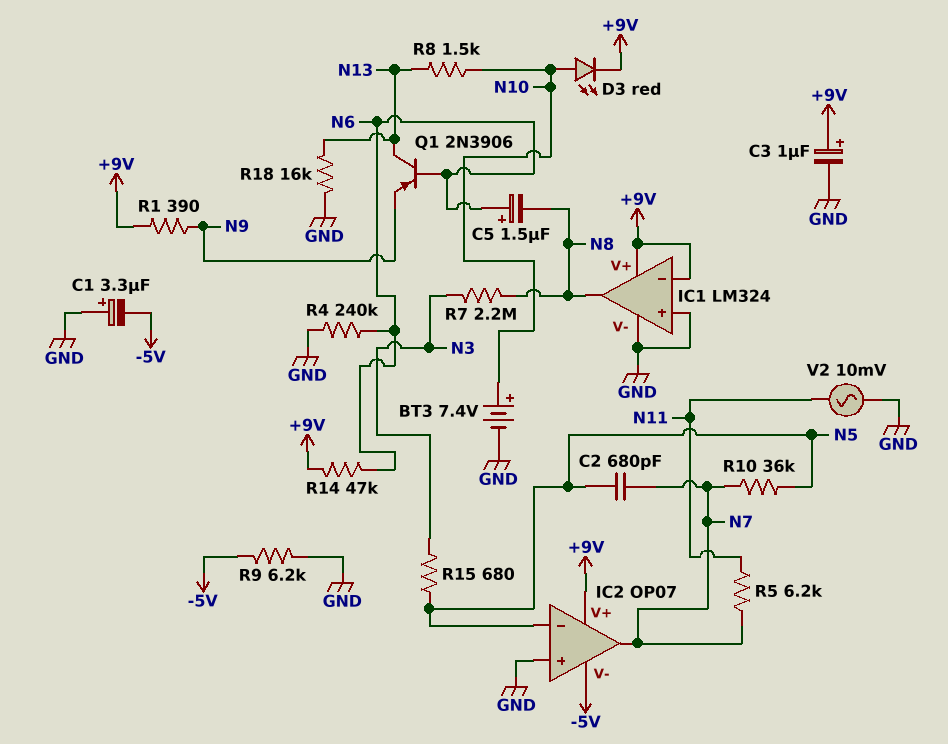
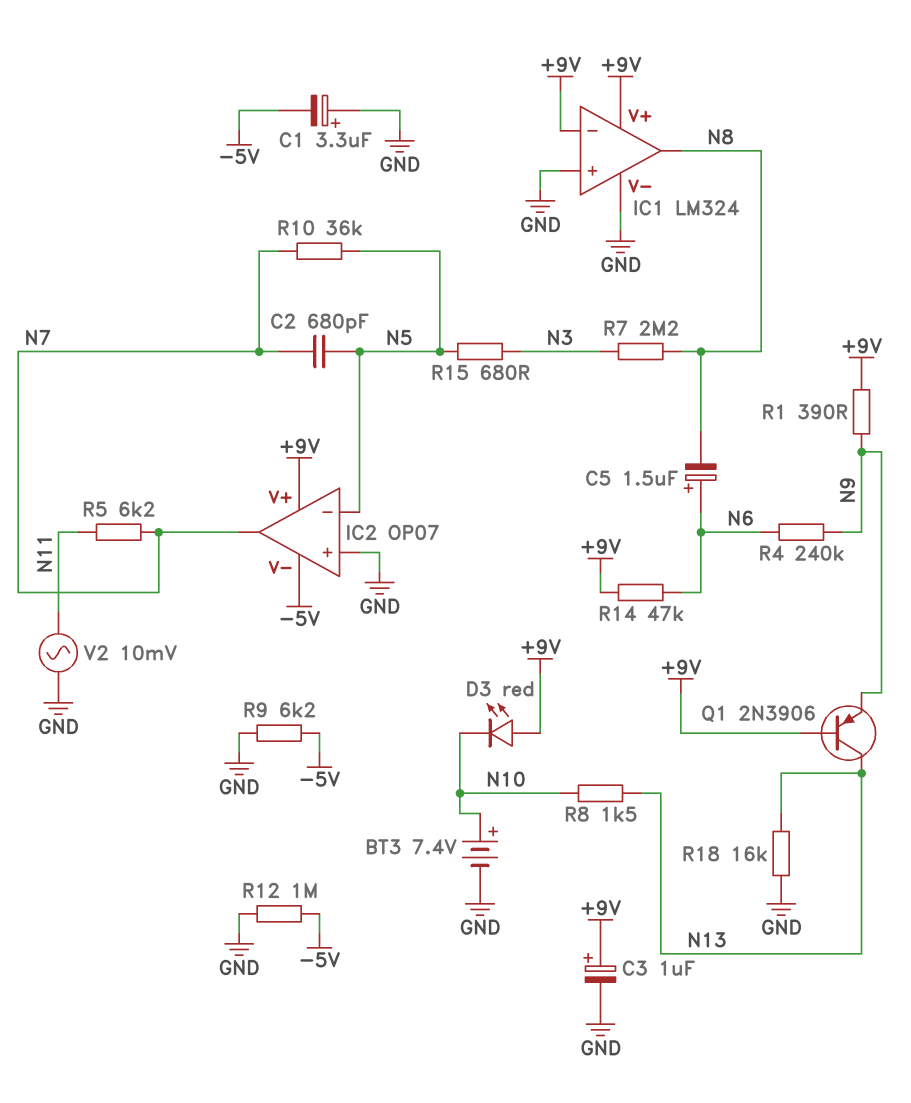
D3: LED red (A N10, K +9V) -> LED red (A +9V, K N10)
Q1: PNP 2N3906 (B N6, C N13, E N9) -> PNP 2N3906 (B +9V, C N13, E N9)
R4: 240k (GND, N6) -> 240k (N6, N9)
R12: none -> 1M (-5V, GND)

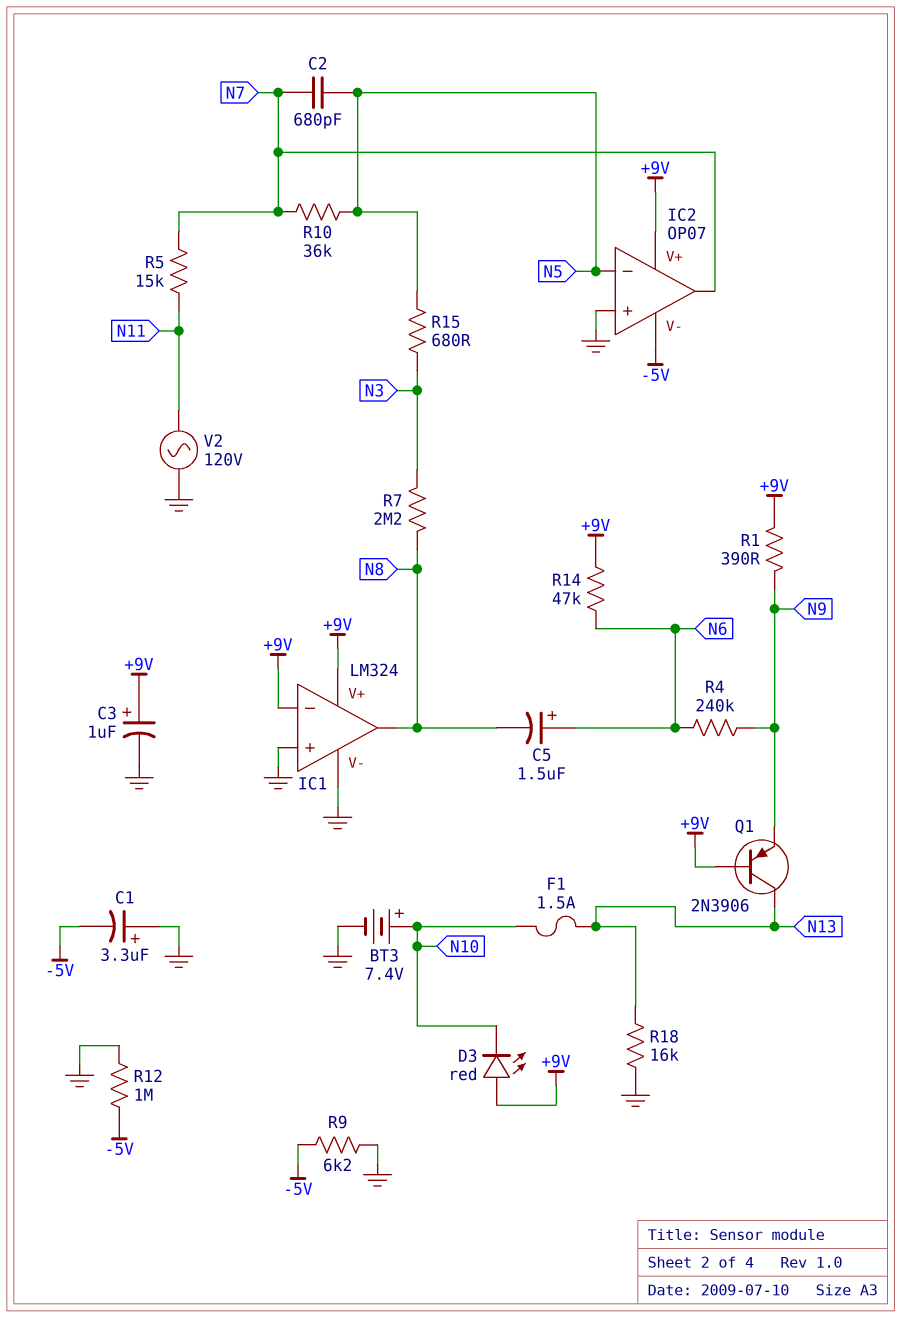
F1: none -> 1.5A (N10, N13)
R5: 6.2k (N7, N11) -> 15k (N7, N11)
R8: 1.5k (N10, N13) -> none
V2: AC 10mV (GND, N11) -> AC 120V (GND, N11)

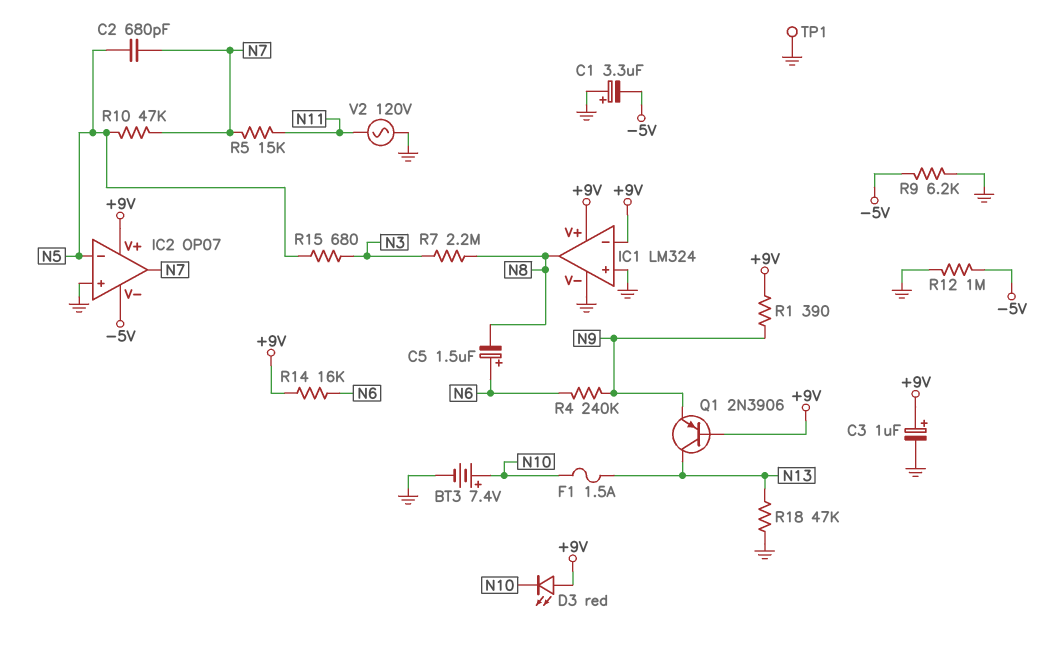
R10: 36k (N5, N7) -> 47k (N5, N7)
R14: 47k (+9V, N6) -> 16k (+9V, N6)
R18: 16k (GND, N13) -> 47k (GND, N13)
TP1: none -> test point (GND)

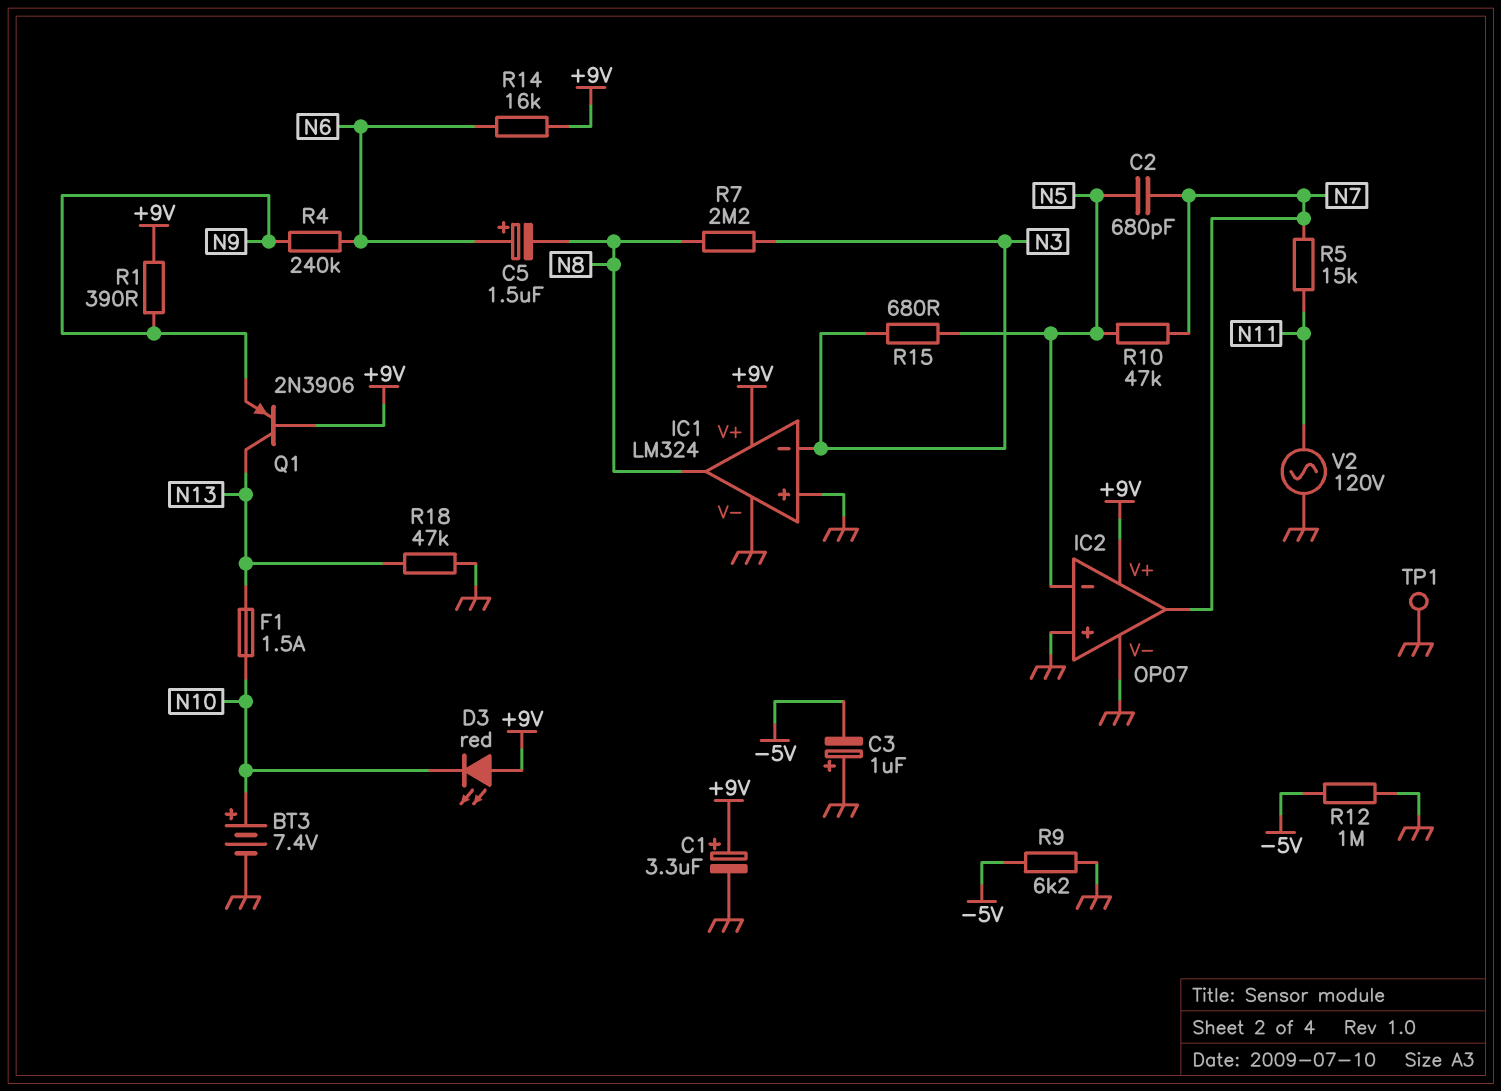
C1: 3.3uF (plus GND, minus -5V) -> 3.3uF (plus +9V, minus GND)
C3: 1uF (plus +9V, minus GND) -> 1uF (plus GND, minus -5V)
IC1 pin in-: +9V -> N3
IC2 pin V-: -5V -> GND

